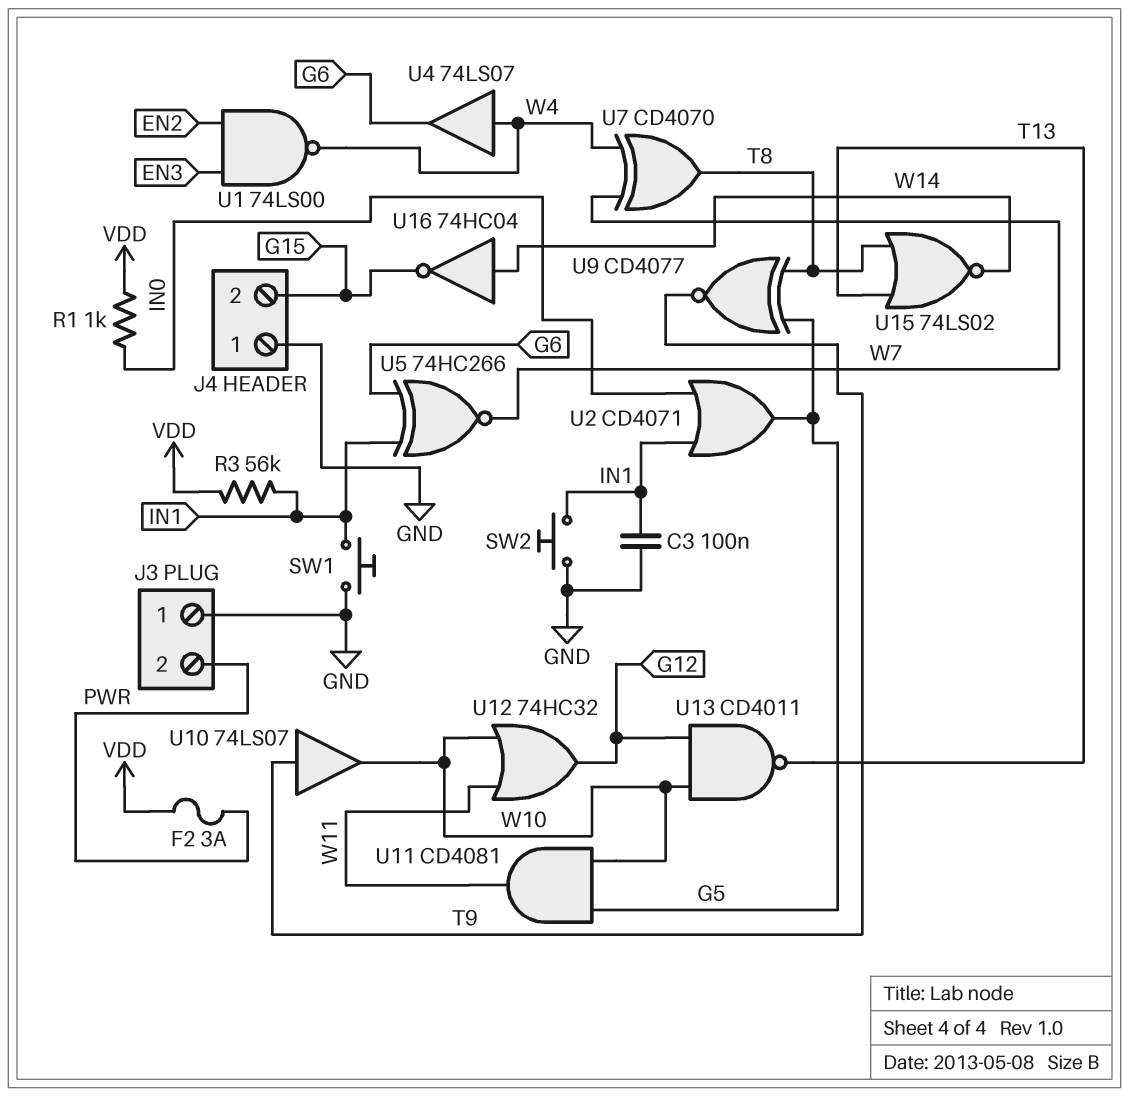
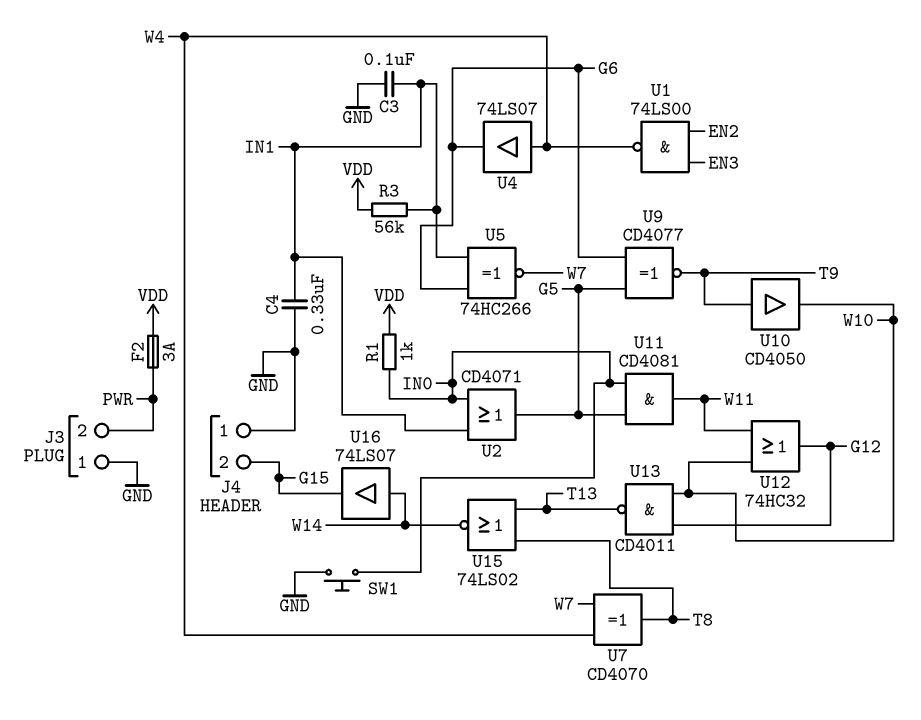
C4: none -> 330nF (GND, IN1)
SW1: button (GND, IN1) -> button (GND, IN0)
SW2: button (GND, IN1) -> none
U9: XNOR CD4077 (in G5, in T8, out T9) -> XNOR CD4077 (in G5, in G6, out T9)
U10: buffer 74LS07 (in T9, out W10) -> buffer CD4050 (in T9, out W10)
U11: AND CD4081 (in G5, in W10, out W11) -> AND CD4081 (in G5, in IN0, out W11)
U16: NOT 74HC04 (in W14, out G15) -> buffer 74LS07 (in W14, out G15)

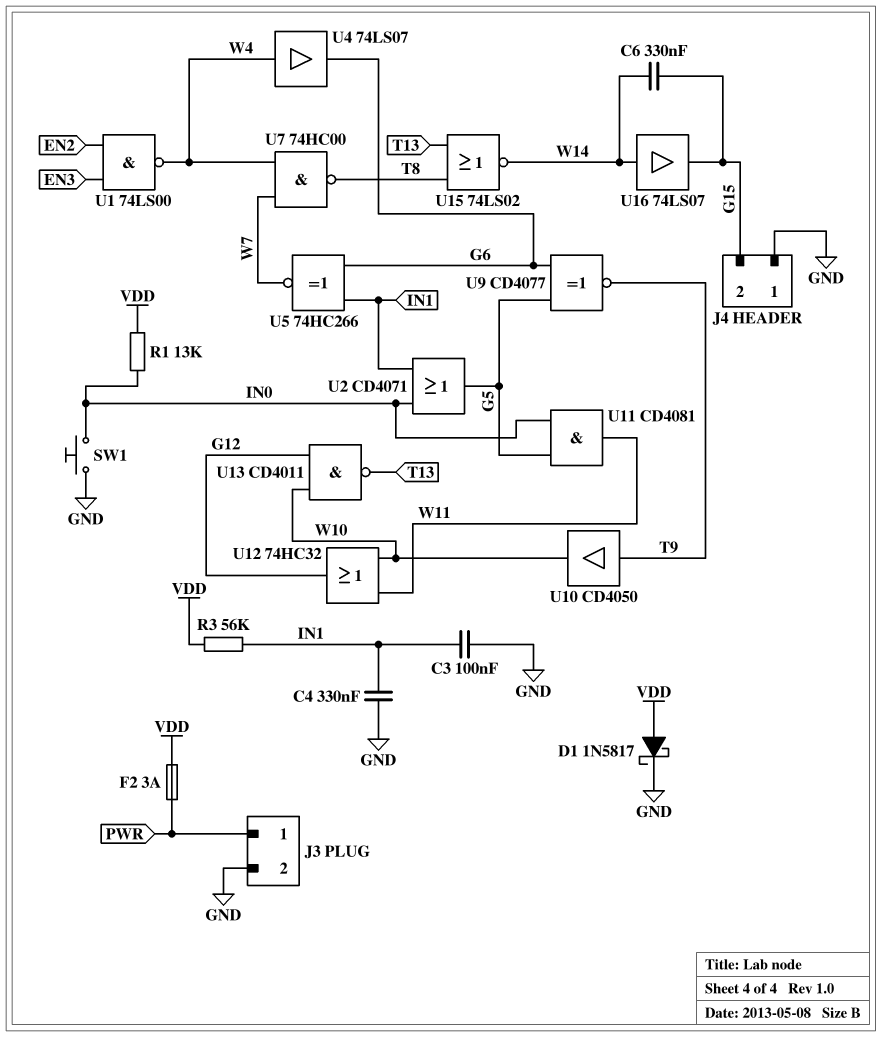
C6: none -> 330nF (G15, W14)
D1: none -> schottky 1N5817 (A VDD, K GND)
J3 pin 1: GND -> PWR
J3 pin 2: PWR -> GND
R1: 1k (IN0, VDD) -> 13k (IN0, VDD)
U7: XOR CD4070 (in W4, in W7, out T8) -> NAND 74HC00 (in W4, in W7, out T8)

